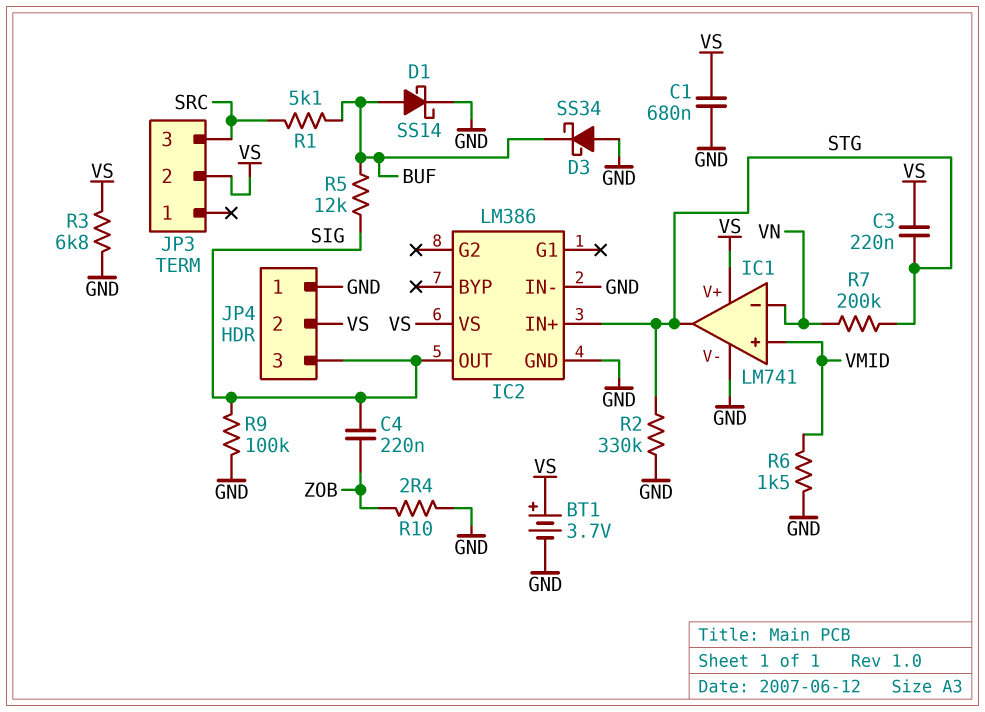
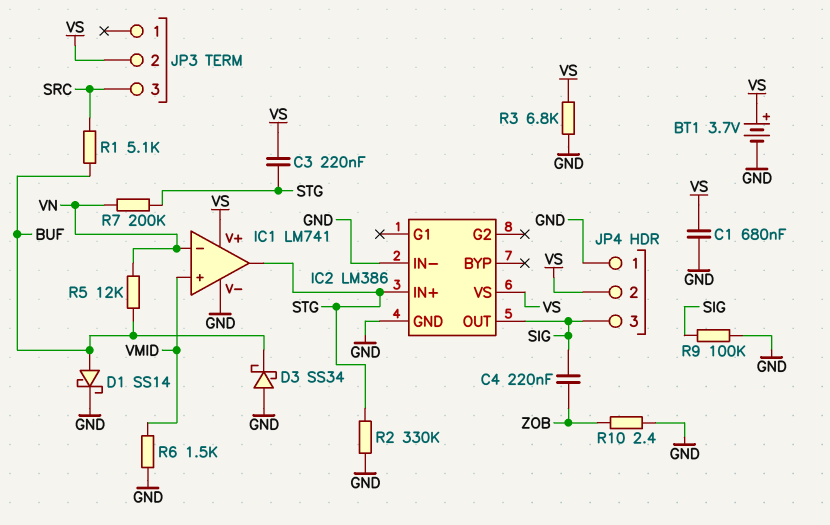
R5: 12k (BUF, SIG) -> 12k (BUF, VN)

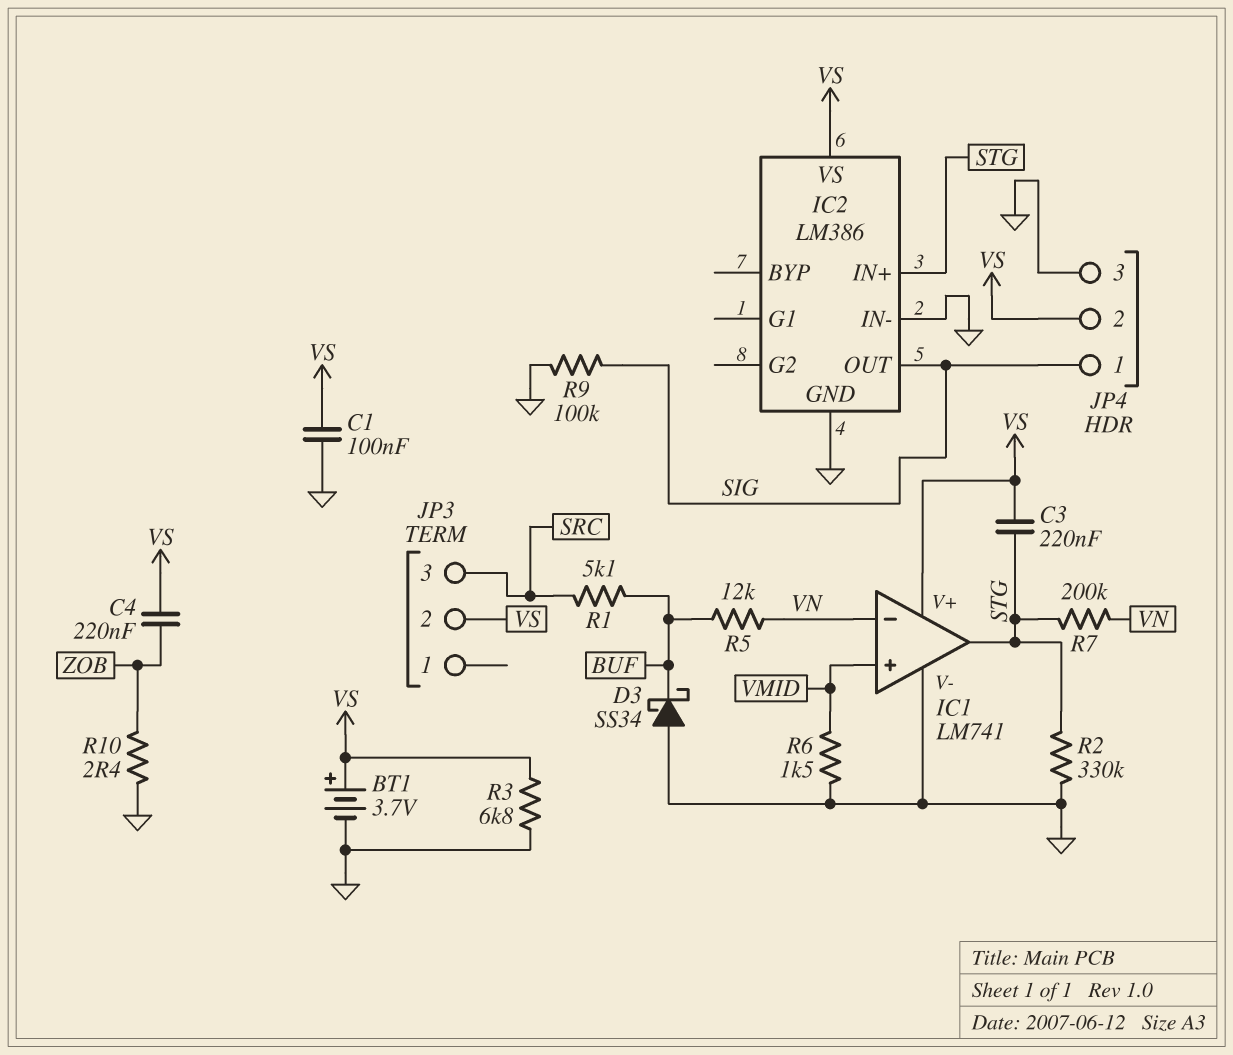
C1: 680nF (GND, VS) -> 100nF (GND, VS)
C4: 220nF (SIG, ZOB) -> 220nF (VS, ZOB)
D1: schottky SS14 (A BUF, K GND) -> none
JP4 pin 1: GND -> SIG
JP4 pin 3: SIG -> GND

